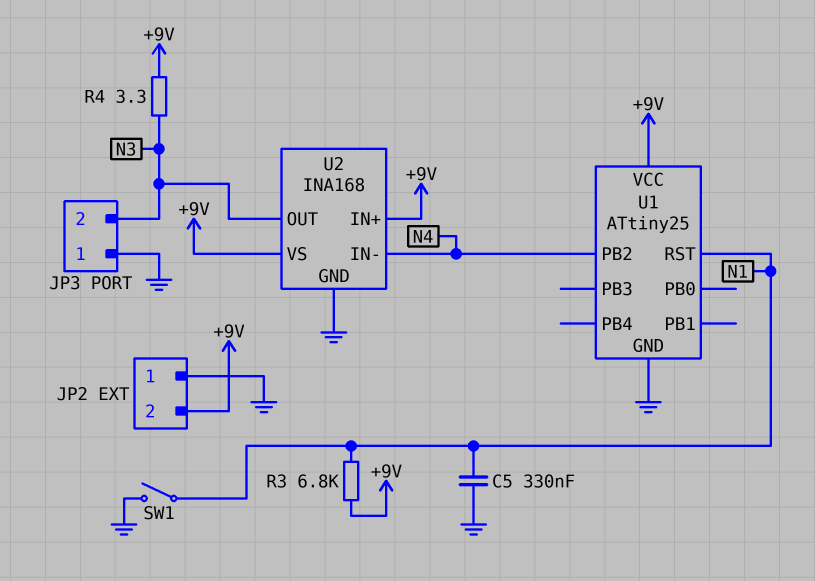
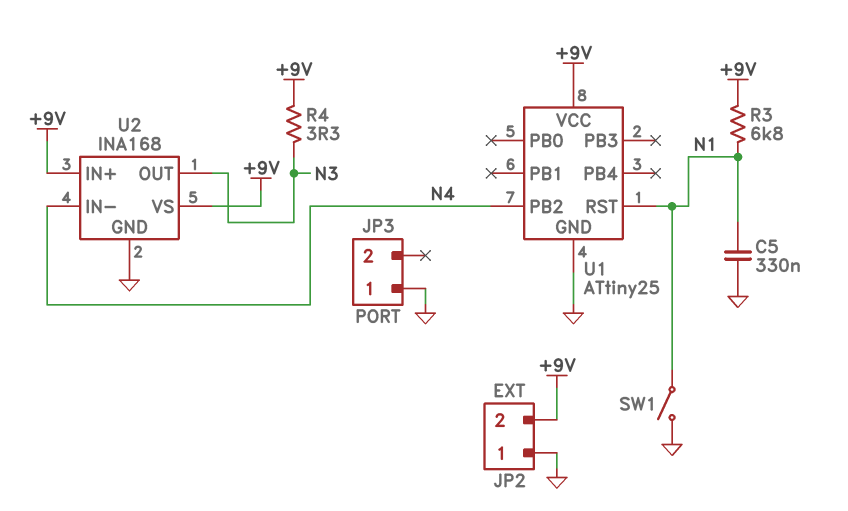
JP3 pin 2: N3 -> none

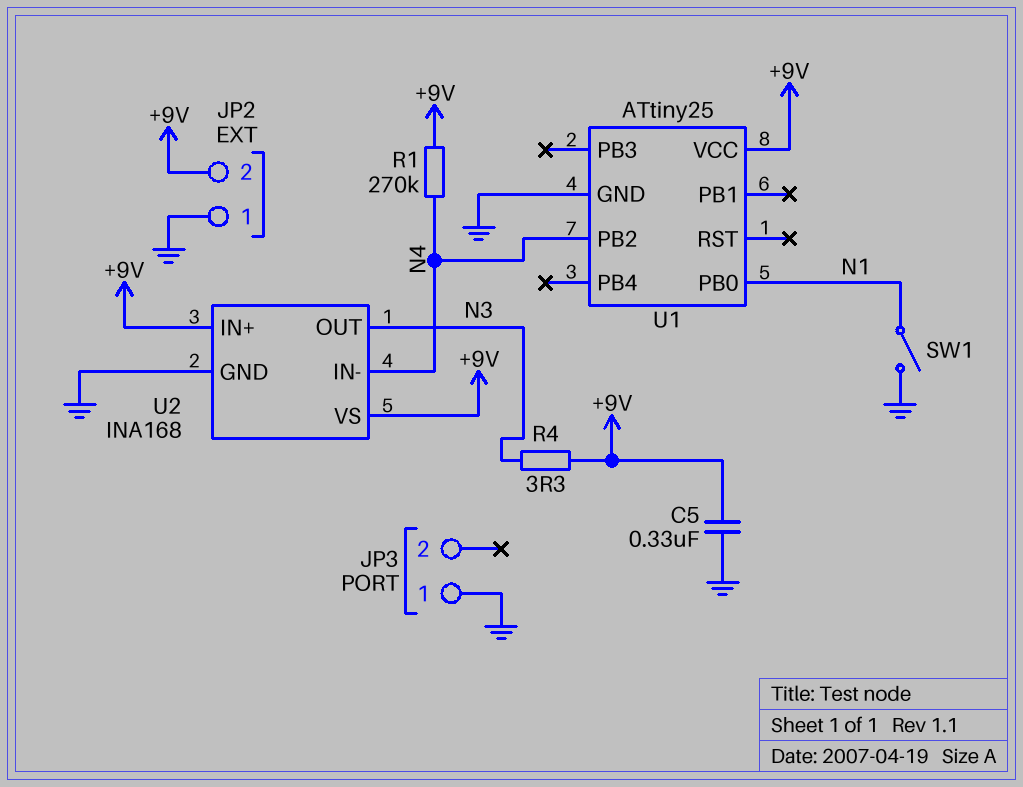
C5: 330nF (GND, N1) -> 330nF (+9V, GND)
R1: none -> 270k (+9V, N4)
R3: 6.8k (+9V, N1) -> none
U1 pin PB0: none -> N1
U1 pin RST: N1 -> none

